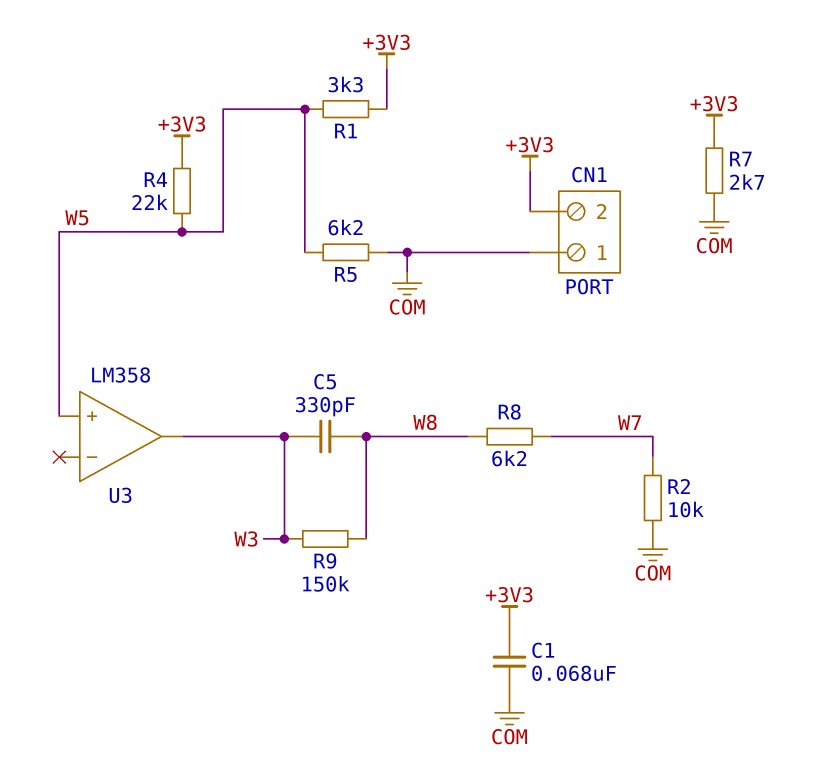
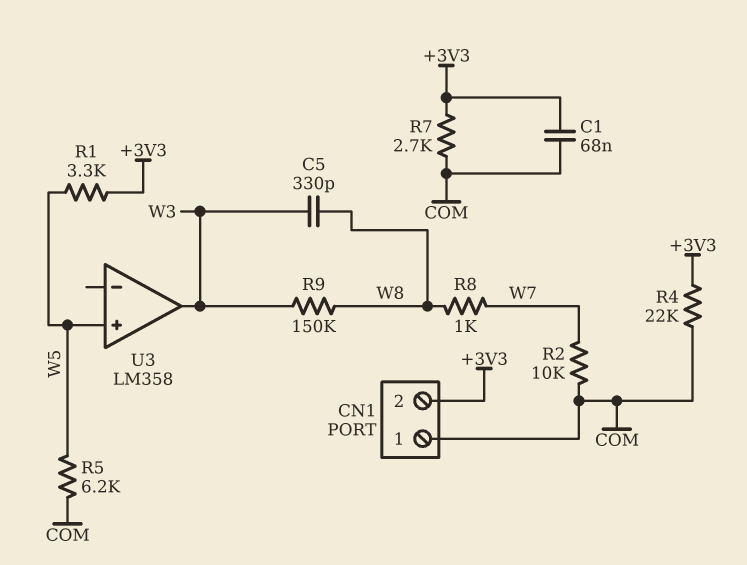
R4: 22k (+3V3, W5) -> 22k (+3V3, COM)
R8: 6.2k (W7, W8) -> 1k (W7, W8)

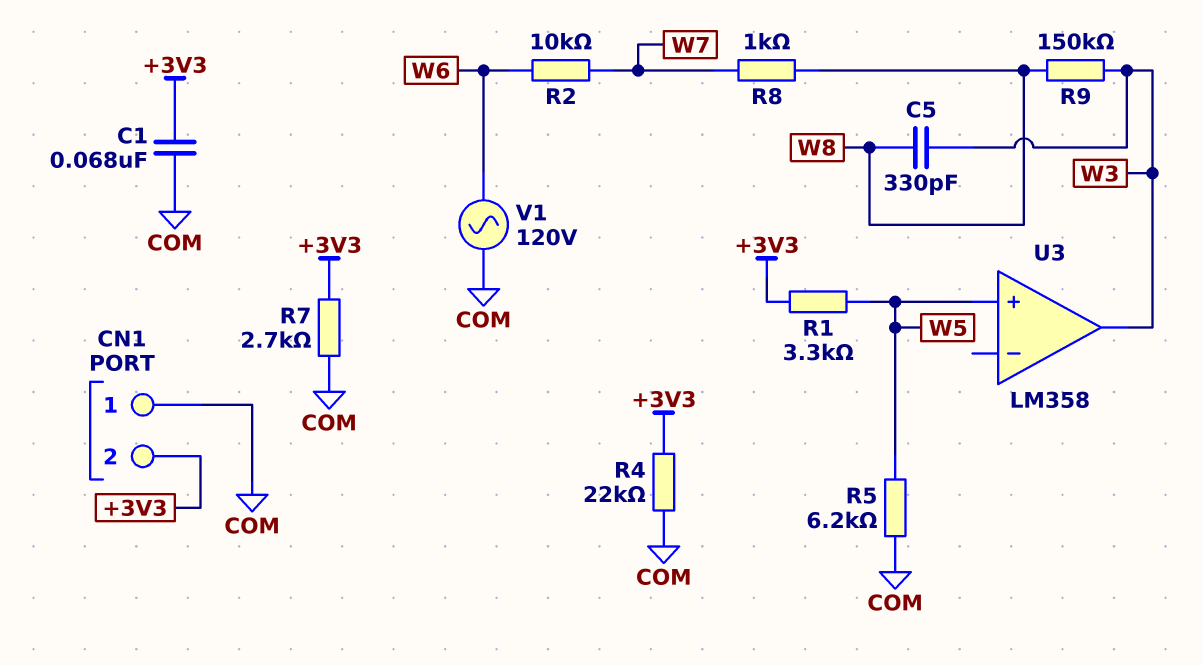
R2: 10k (COM, W7) -> 10k (W6, W7)
V1: none -> AC 120V (COM, W6)

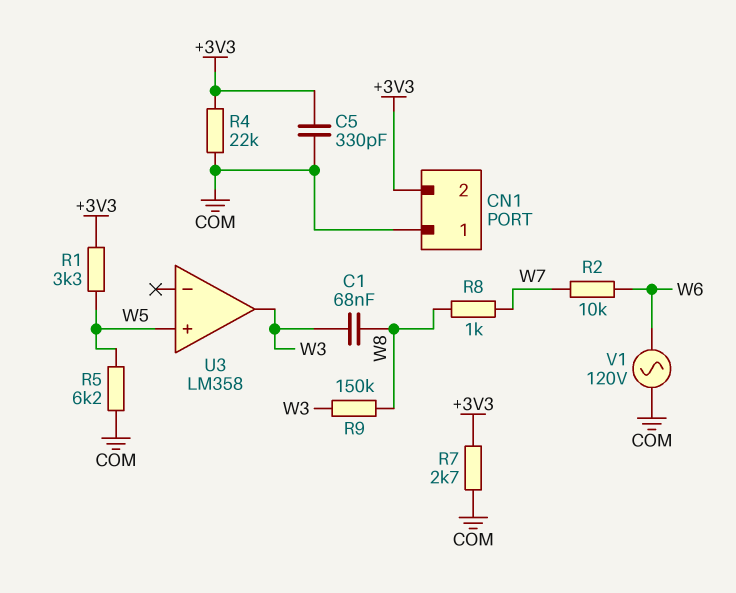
C1: 68nF (+3V3, COM) -> 68nF (W3, W8)
C5: 330pF (W3, W8) -> 330pF (+3V3, COM)

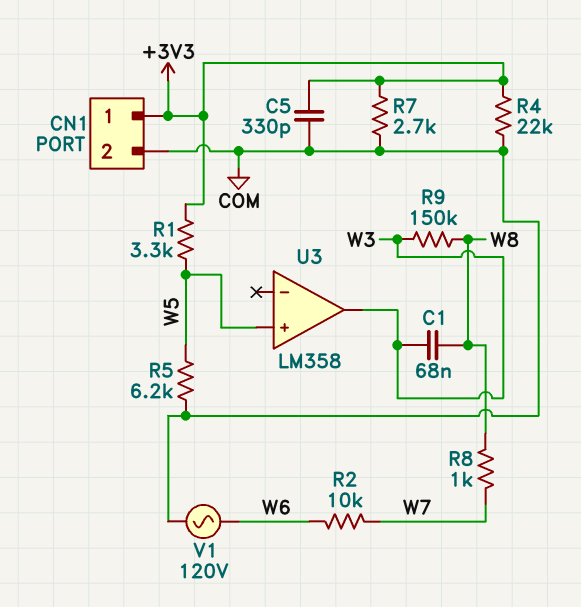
CN1 pin 1: COM -> +3V3
CN1 pin 2: +3V3 -> COM

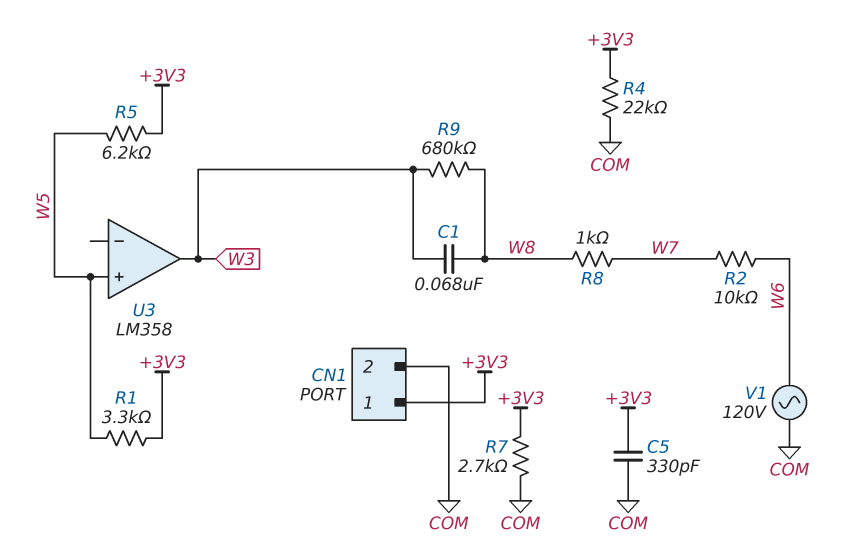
R5: 6.2k (COM, W5) -> 6.2k (+3V3, W5)
R9: 150k (W3, W8) -> 680k (W3, W8)

